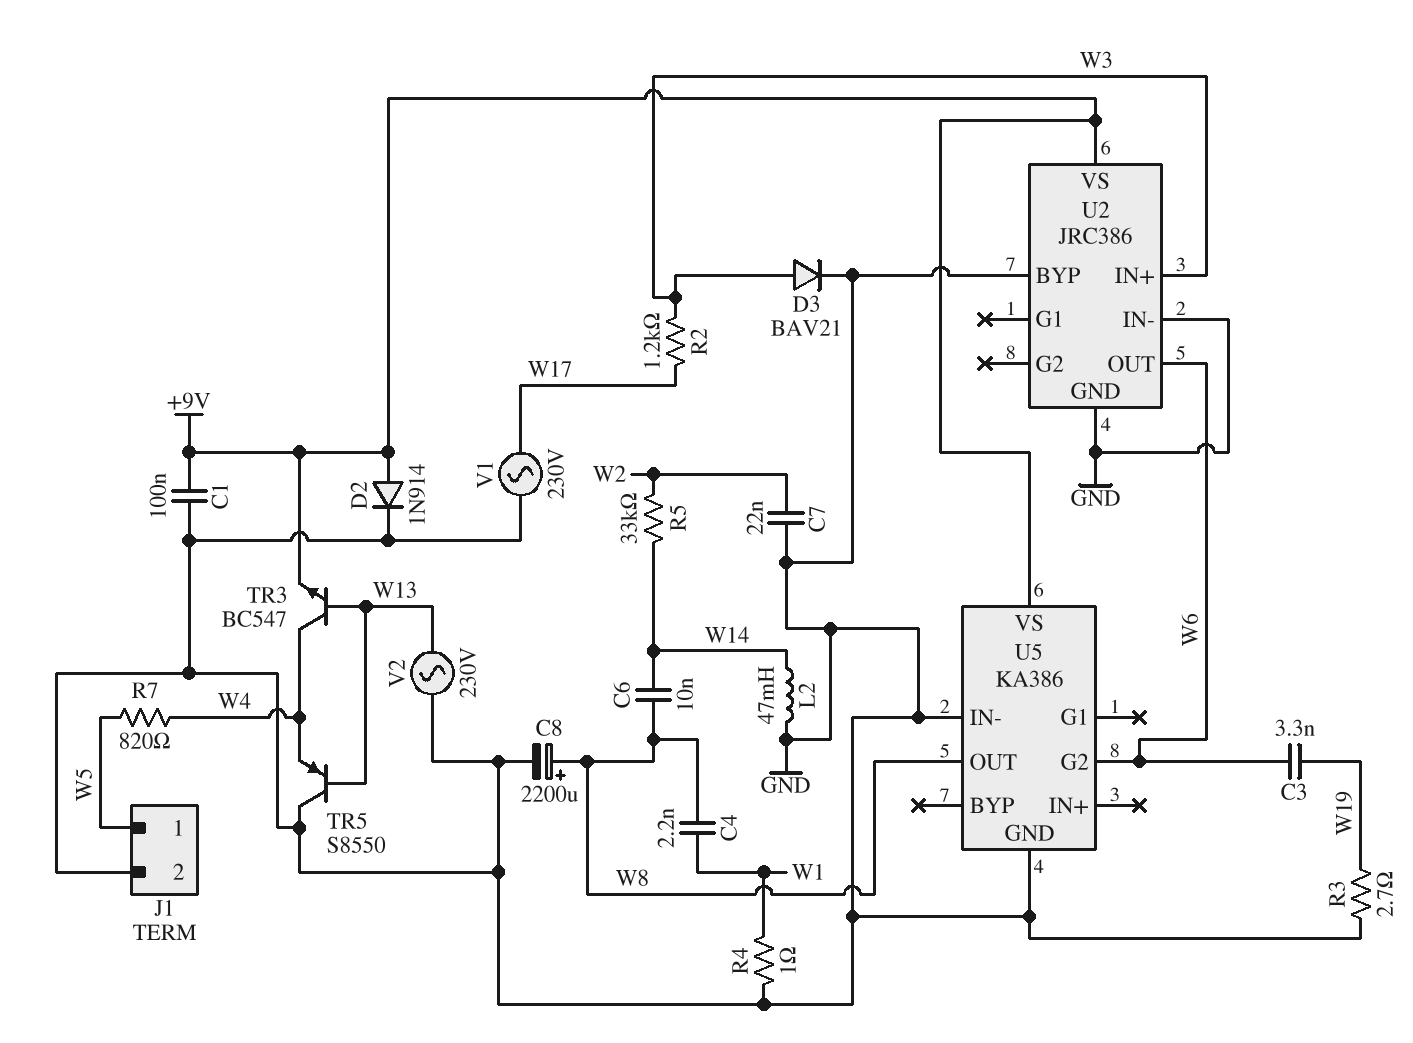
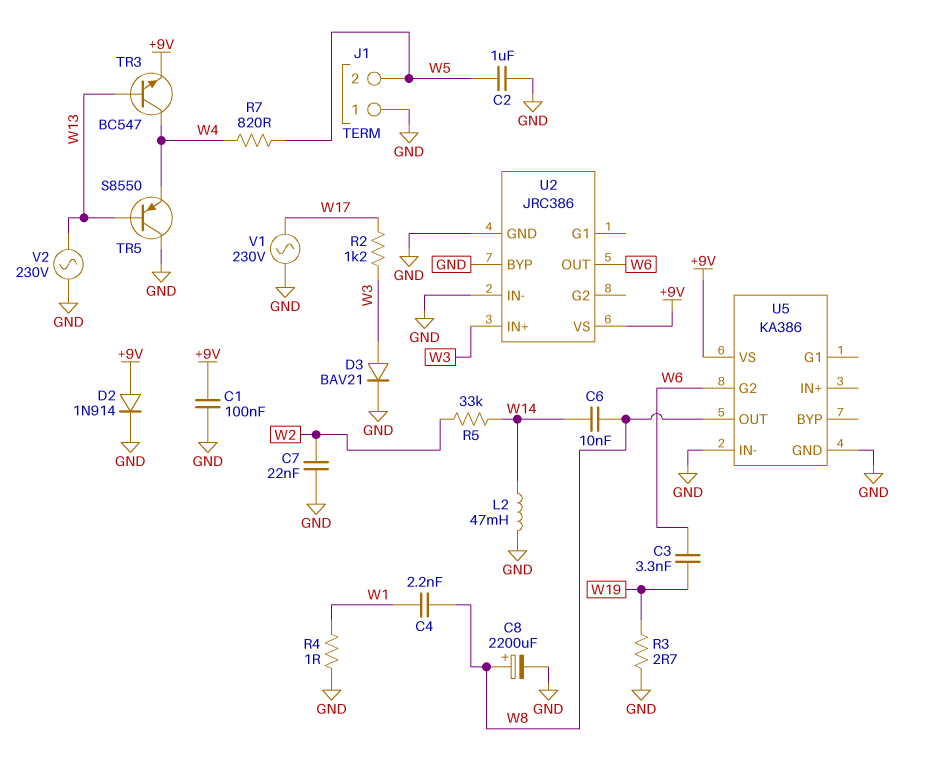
C2: none -> 1uF (GND, W5)
J1 pin 1: W5 -> GND
J1 pin 2: GND -> W5

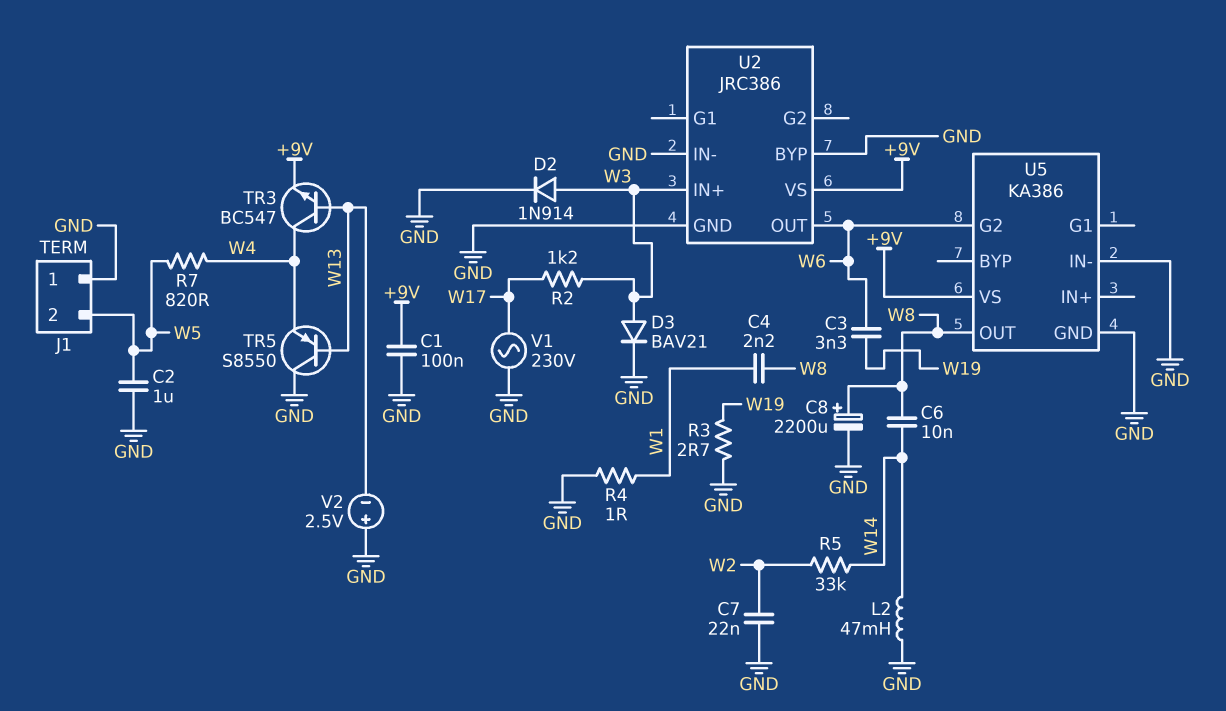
D2: diode 1N914 (A +9V, K GND) -> diode 1N914 (A W3, K GND)
V2: AC 230V (GND, W13) -> 2.5V (plus GND, minus W13)

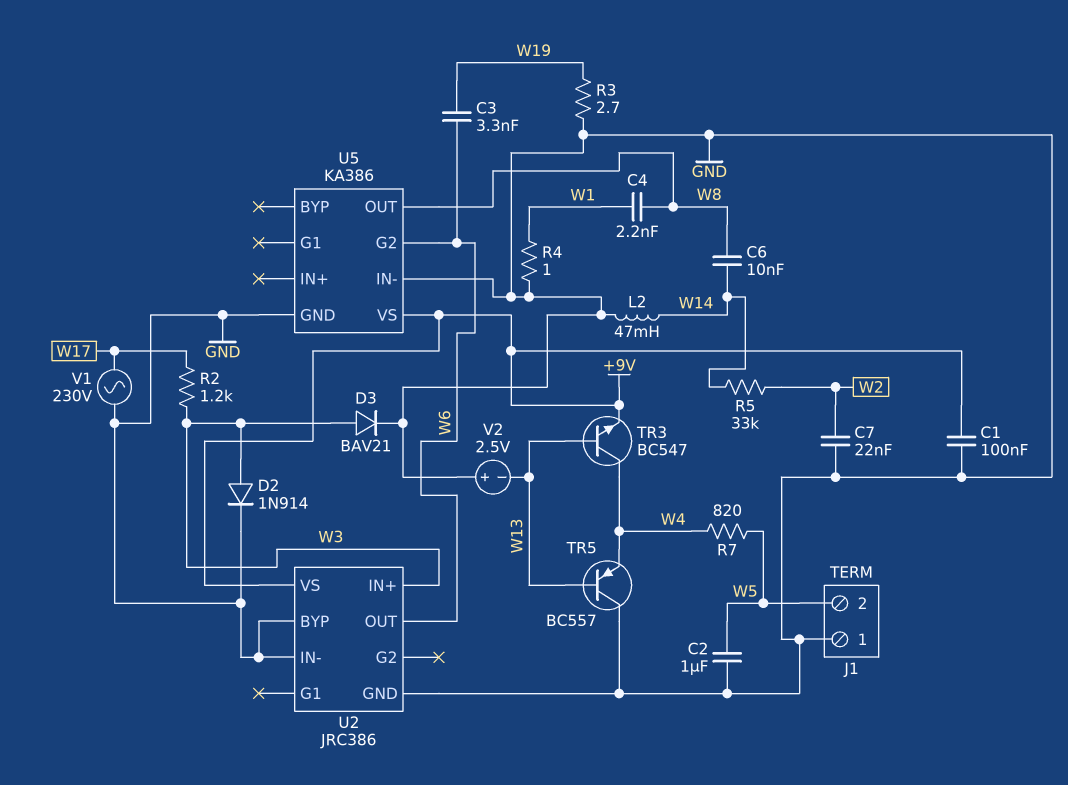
C8: 2200uF (plus W8, minus GND) -> none
TR5: PNP S8550 (B W13, C GND, E W4) -> PNP BC557 (B W13, C GND, E W4)

